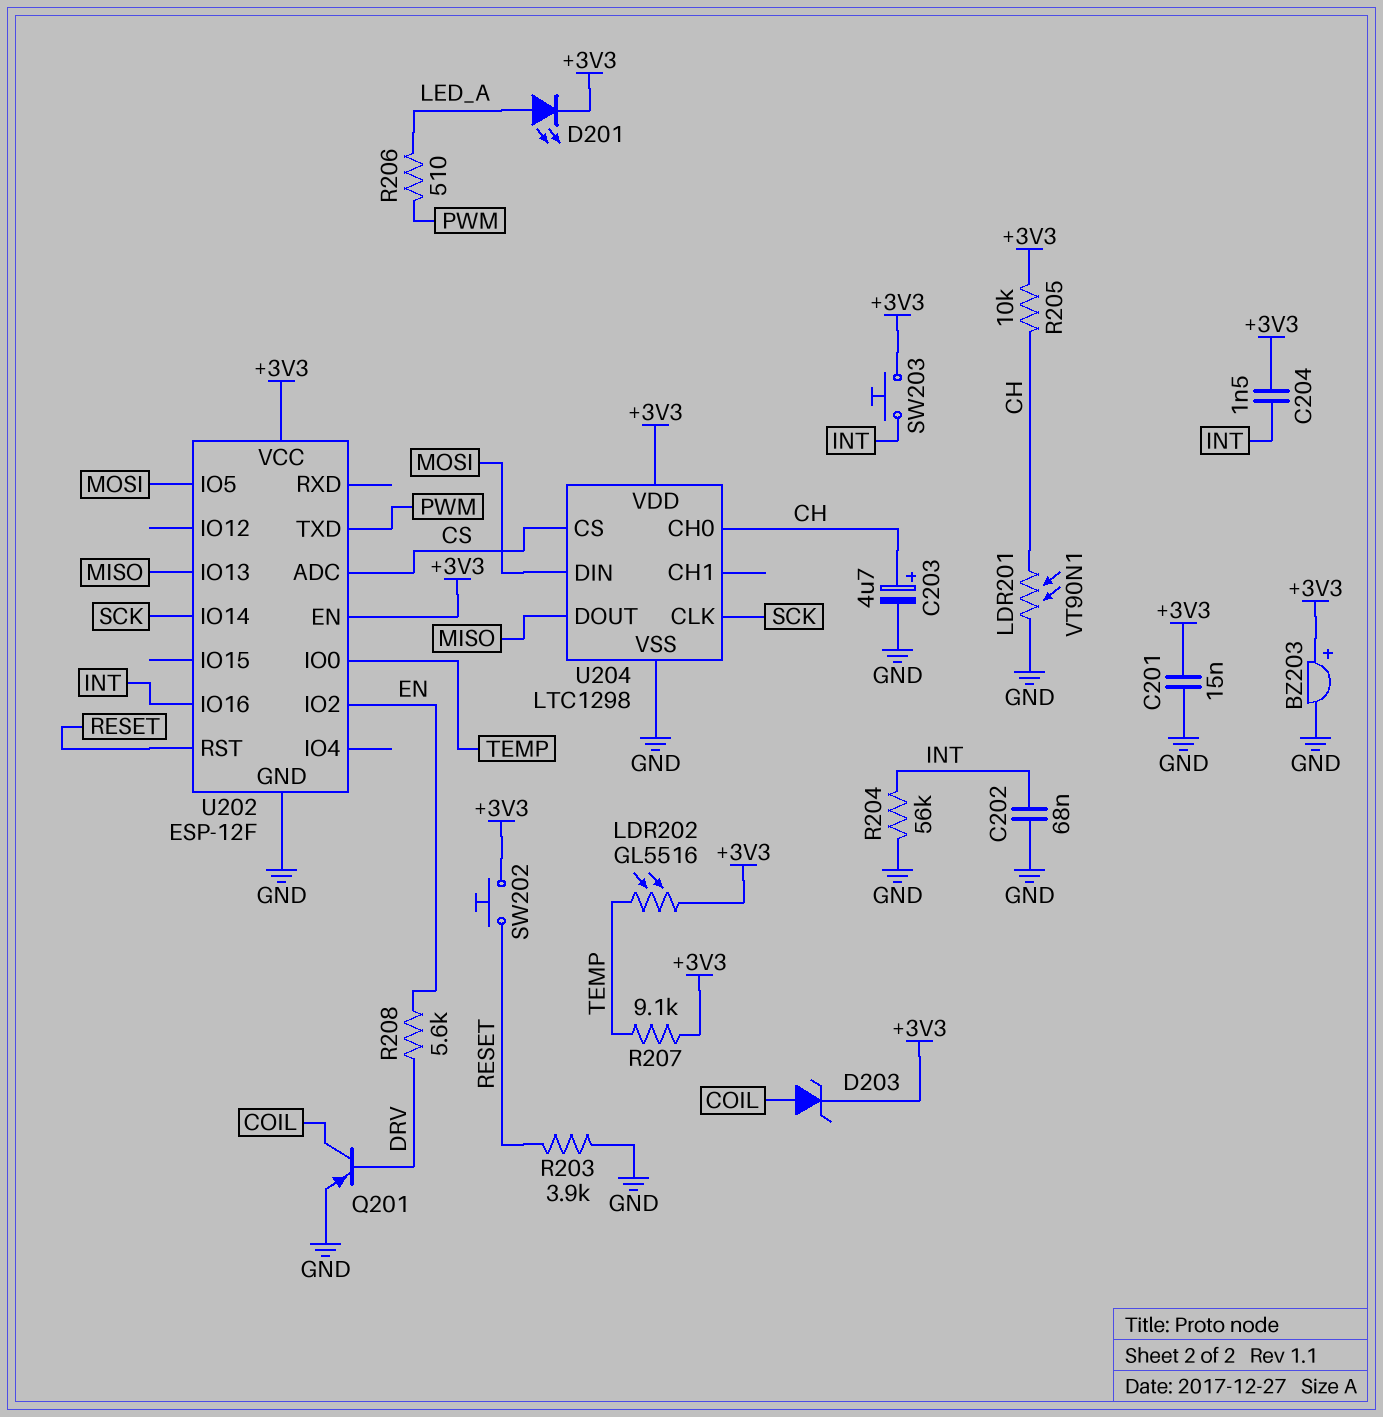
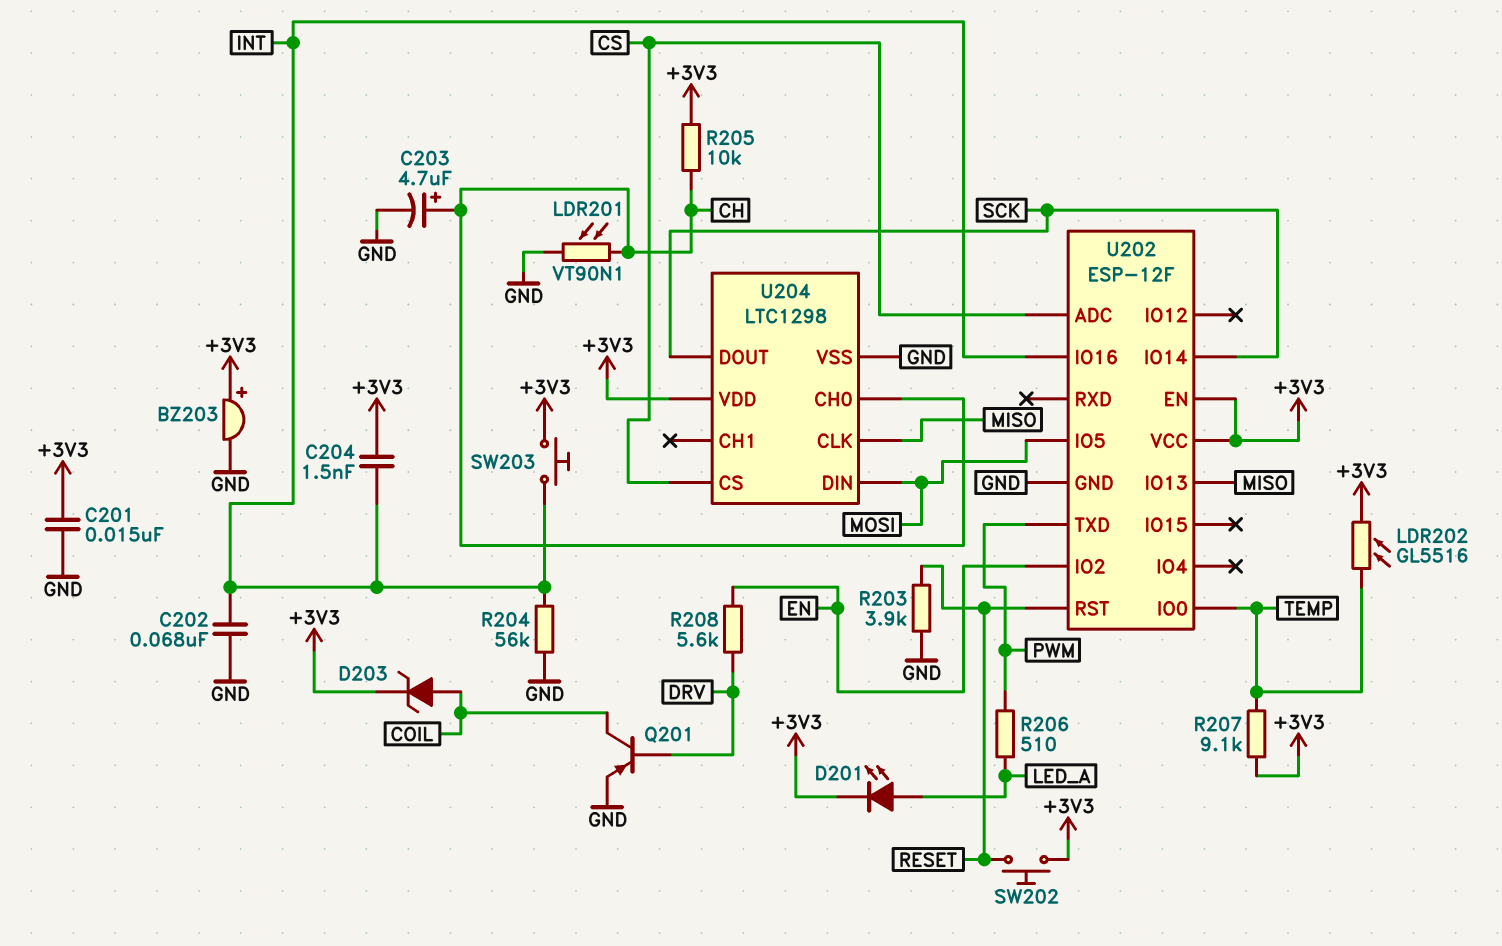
U204 pin CLK: SCK -> MISO
U204 pin DOUT: MISO -> SCK

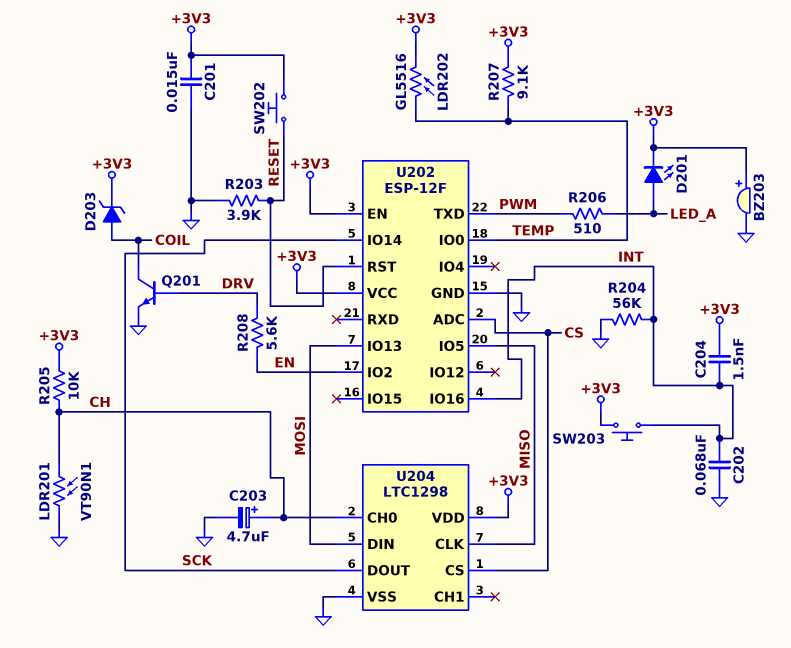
Q201: PNP (B DRV, C COIL, E GND) -> NPN (B DRV, C COIL, E GND)
U202 pin IO5: MOSI -> MISO
U202 pin IO13: MISO -> MOSI

